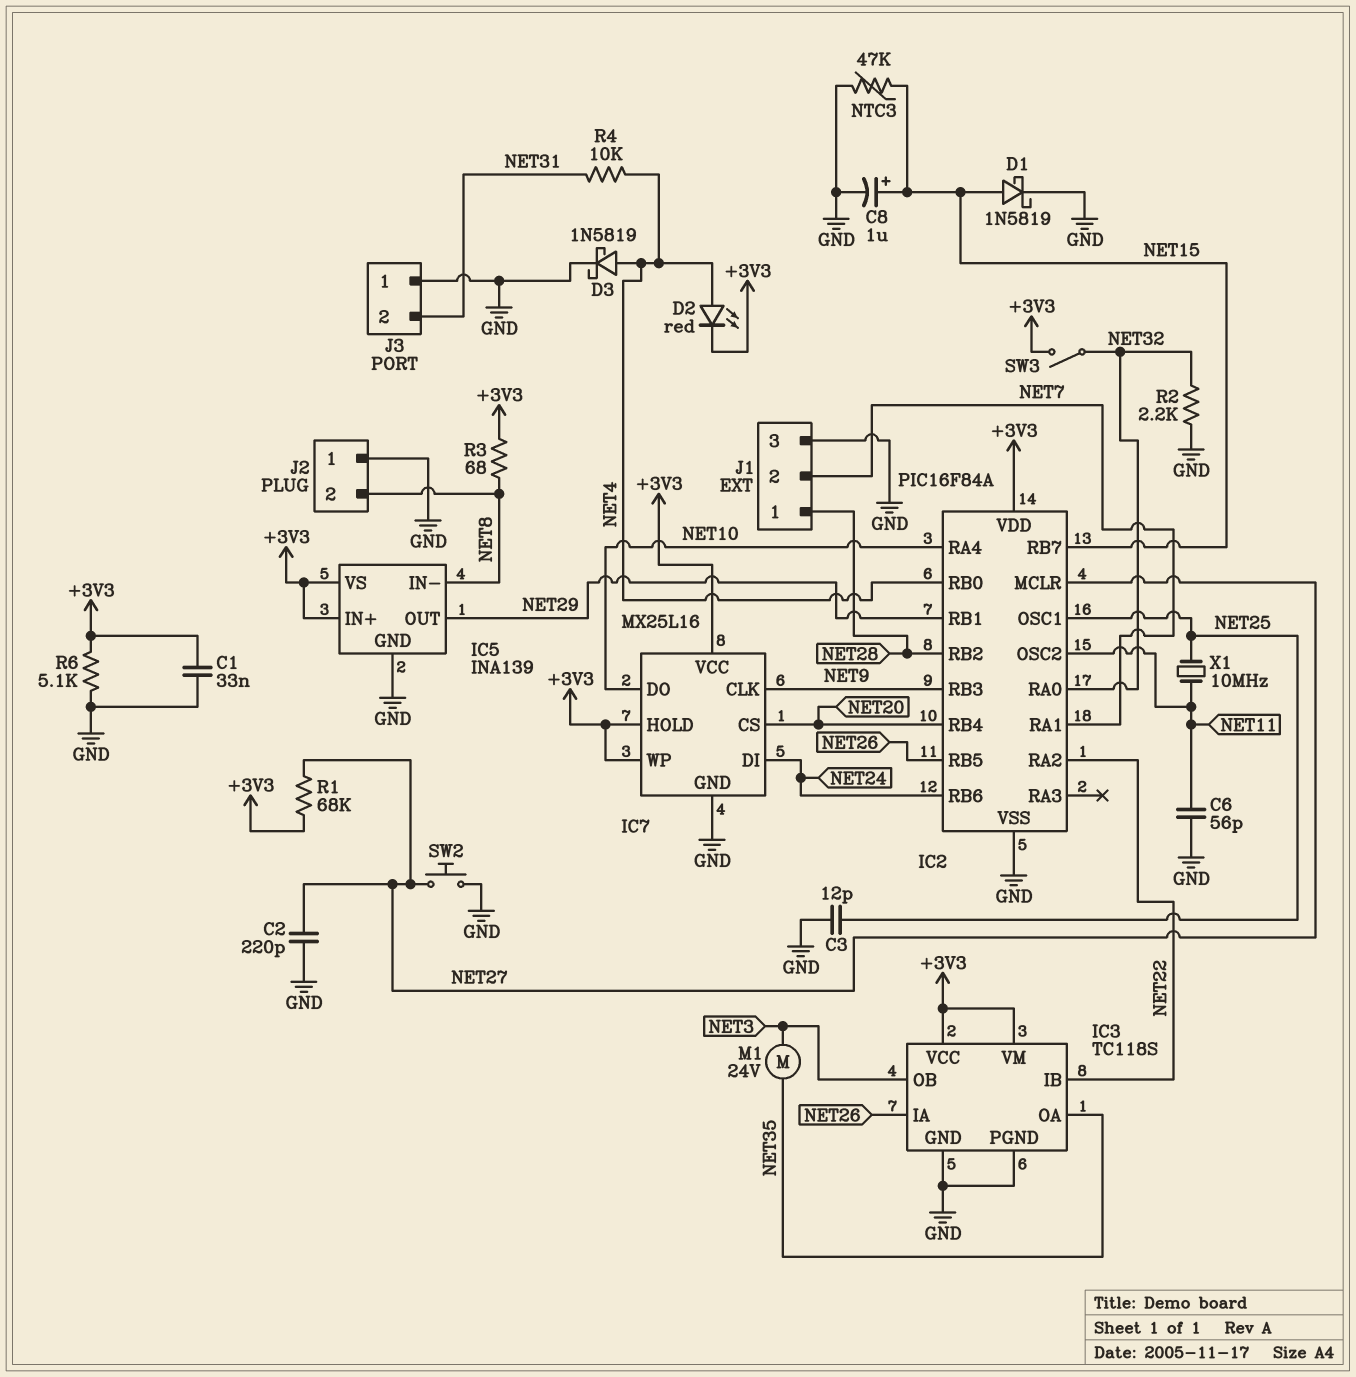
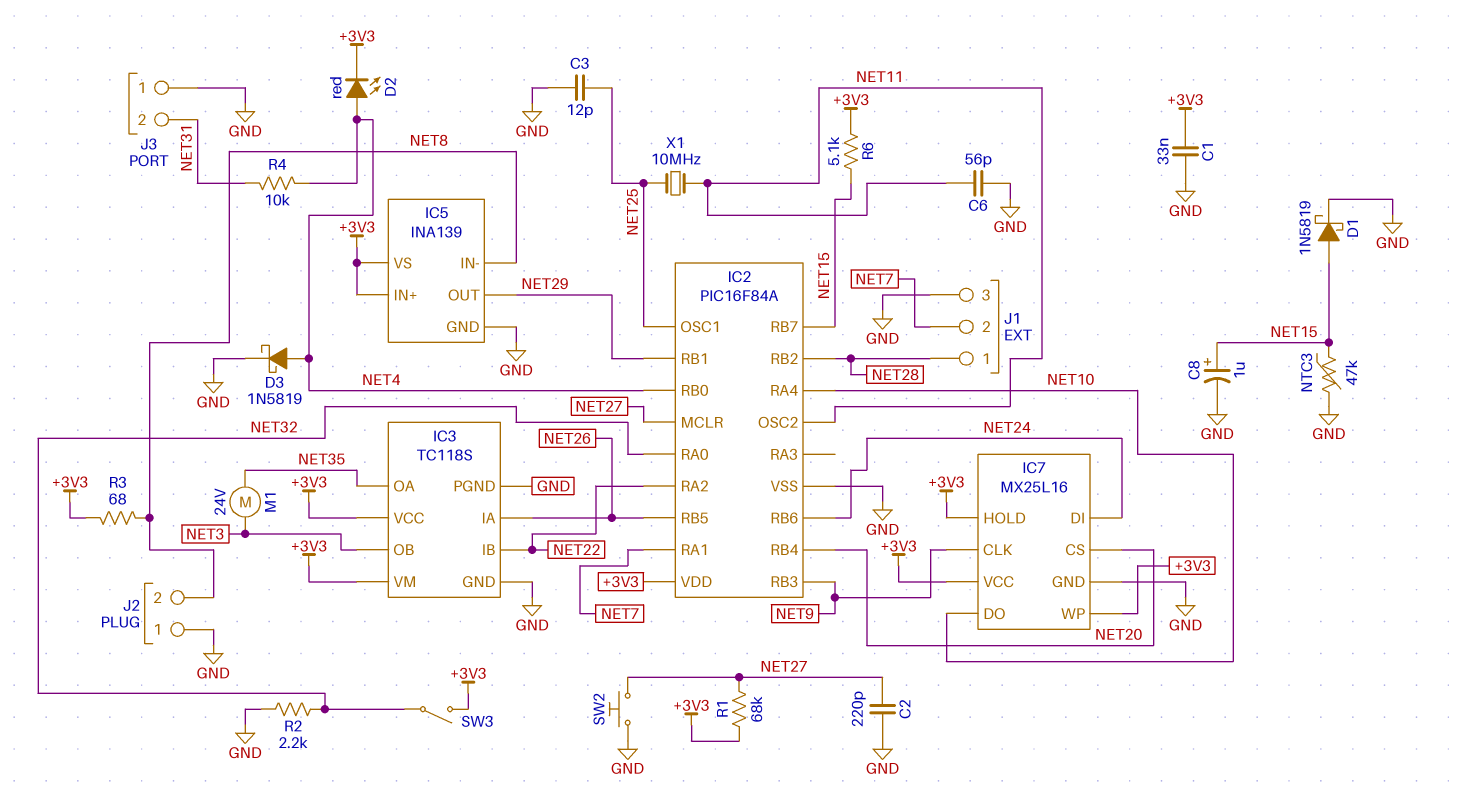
R6: 5.1k (+3V3, GND) -> 5.1k (+3V3, NET15)

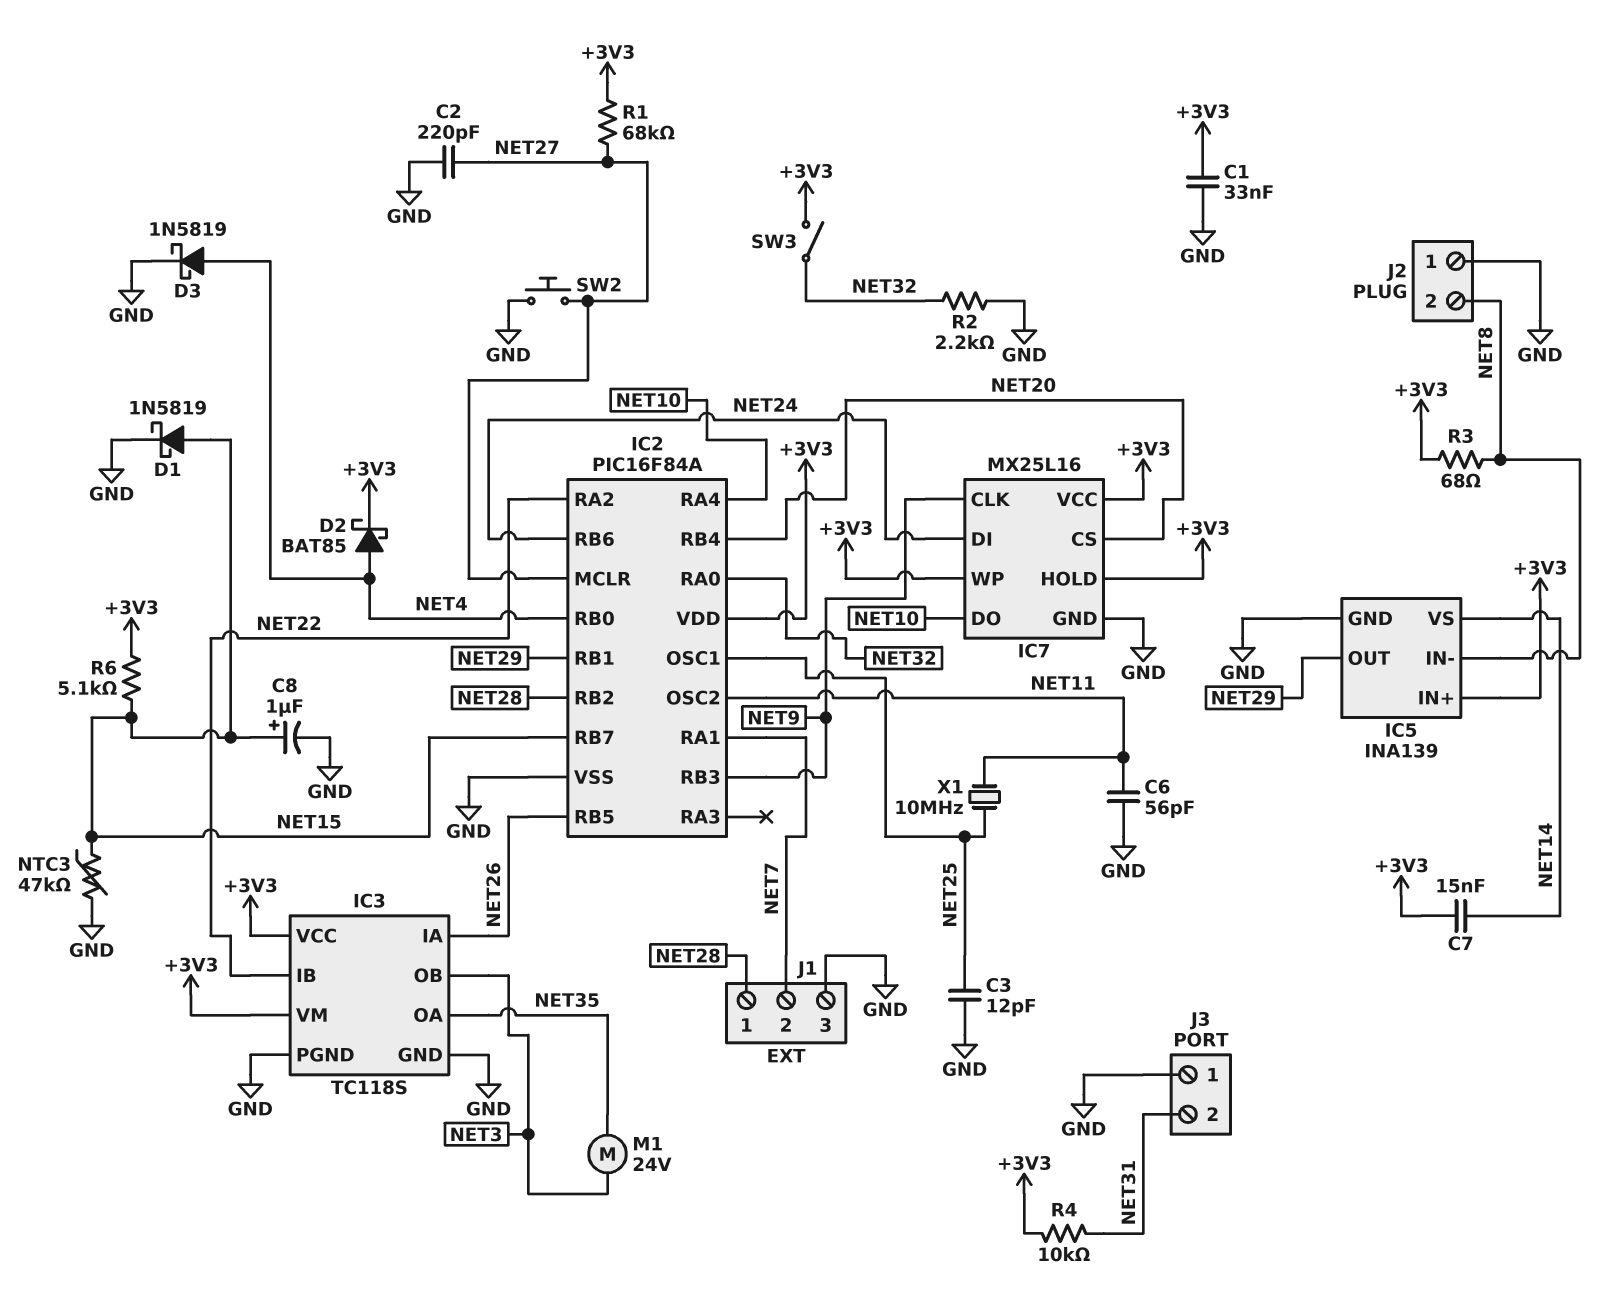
C7: none -> 15nF (+3V3, NET14)
D2: LED red (A NET4, K +3V3) -> schottky BAT85 (A NET4, K +3V3)
IC5 pin VS: +3V3 -> NET14
R4: 10k (NET4, NET31) -> 10k (+3V3, NET31)

